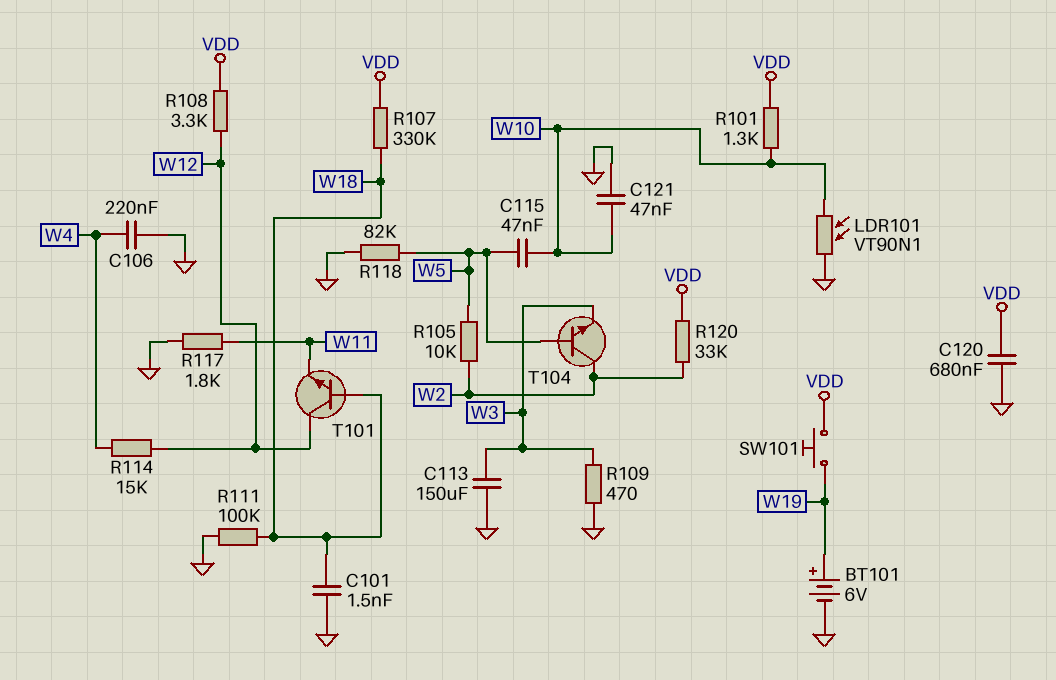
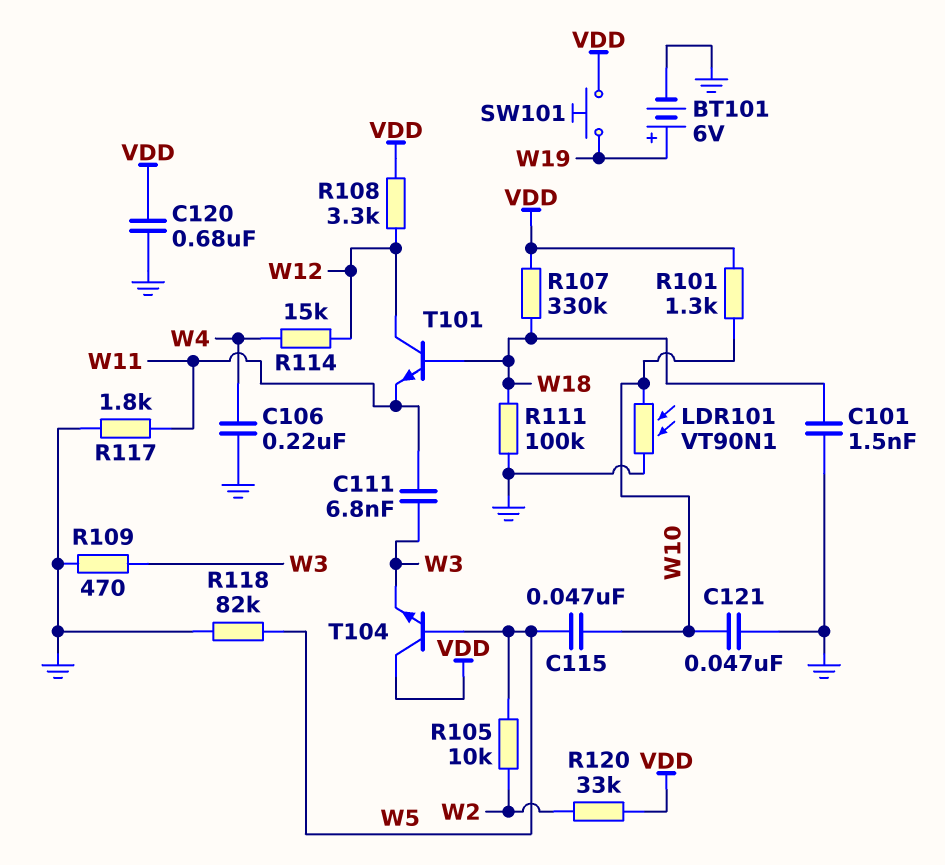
C111: none -> 6.8nF (W3, W11)
C113: 150uF (GND, W3) -> none
T104: NPN (B W5, C W2, E W3) -> NPN (B W5, C VDD, E W3)

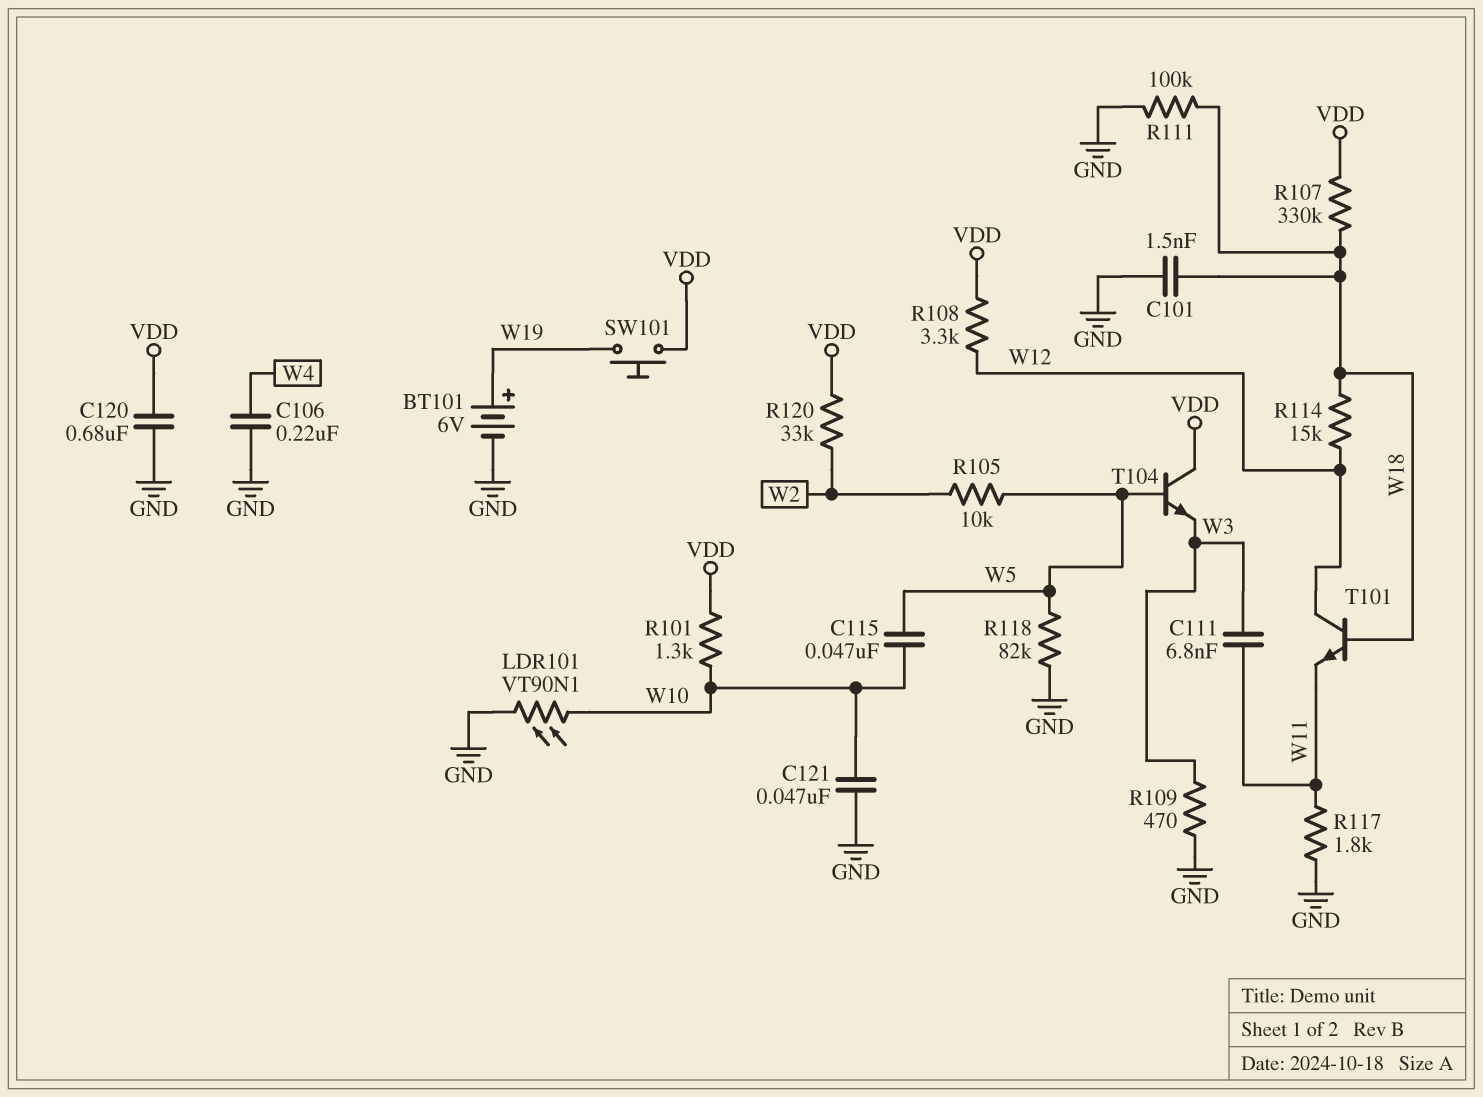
R114: 15k (W4, W12) -> 15k (W12, W18)

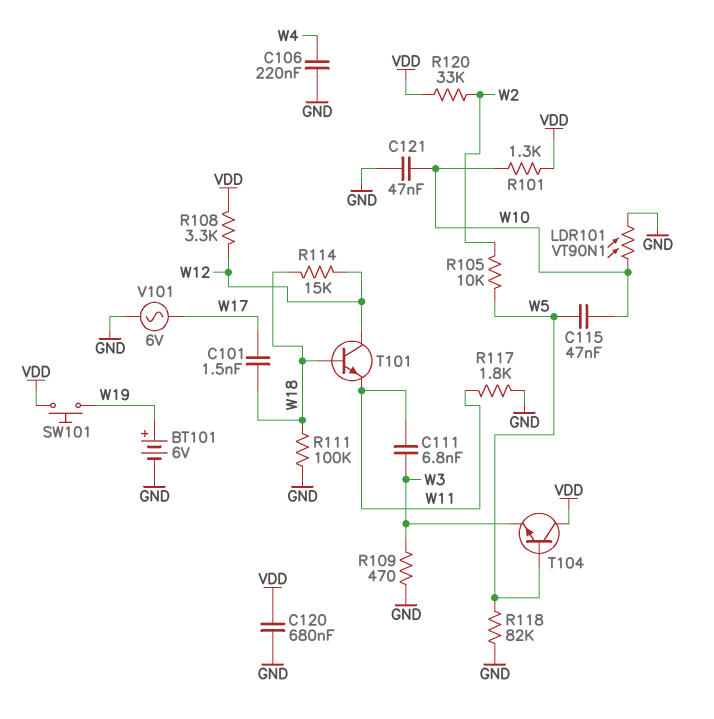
C101: 1.5nF (GND, W18) -> 1.5nF (W17, W18)
R107: 330k (VDD, W18) -> none
V101: none -> AC 6V (GND, W17)

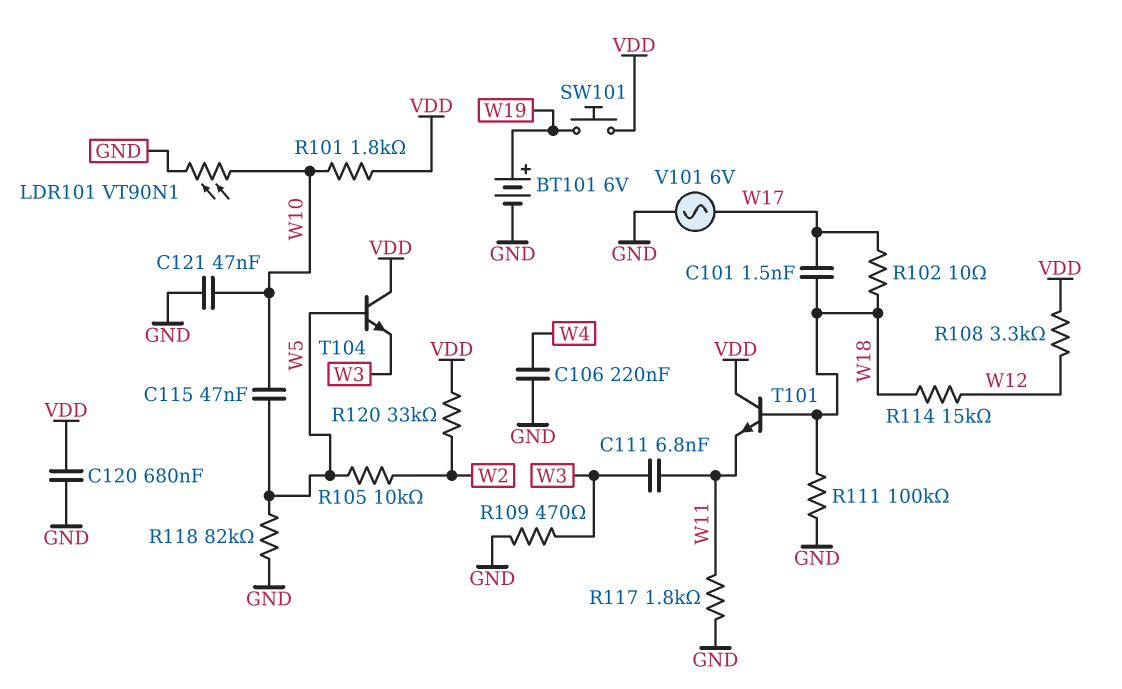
R101: 1.3k (VDD, W10) -> 1.8k (VDD, W10)
R102: none -> 10 (W17, W18)
T101: NPN (B W18, C W12, E W11) -> NPN (B W18, C VDD, E W11)

